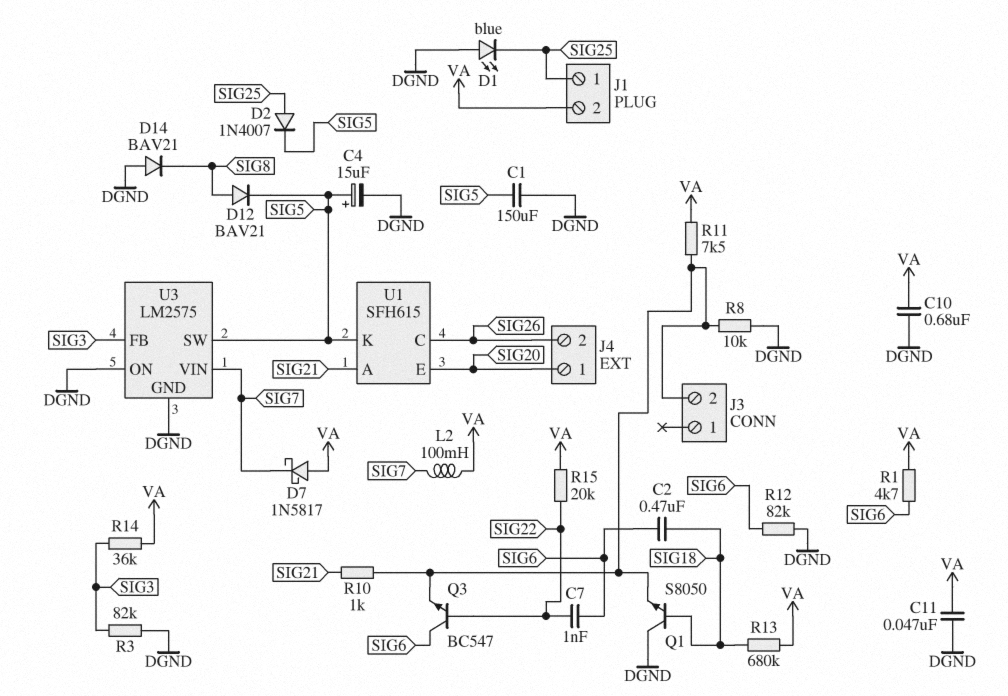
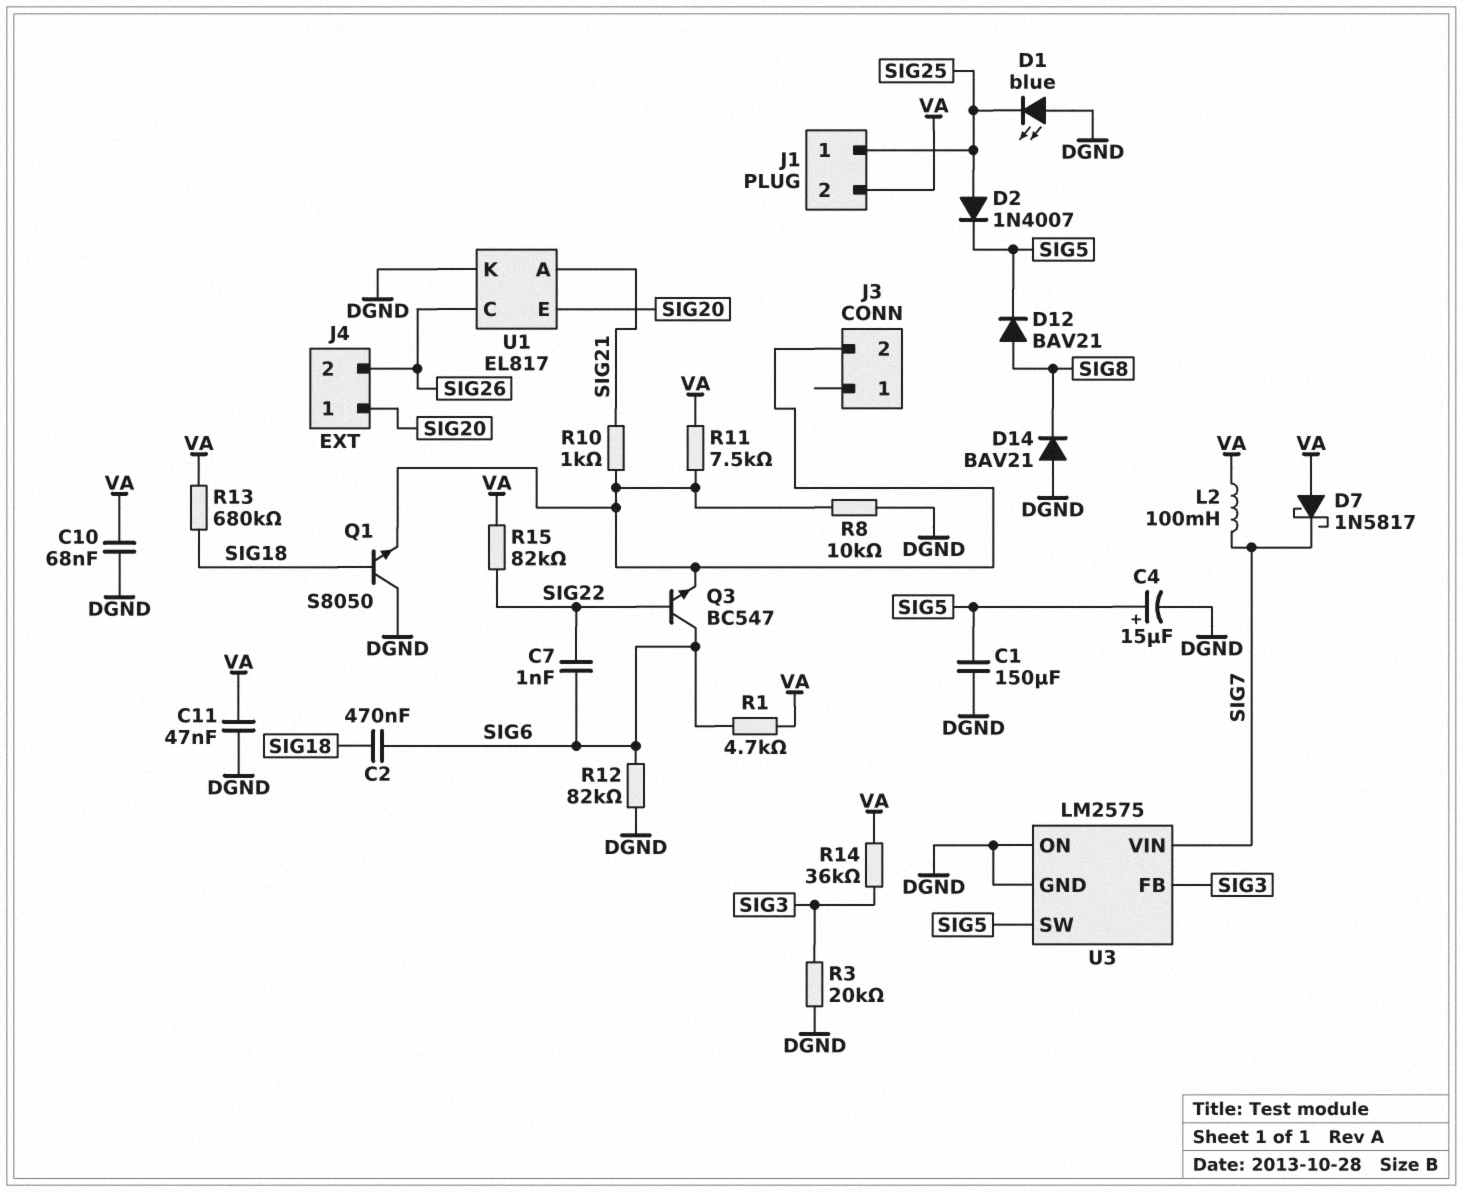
C10: 680nF (DGND, VA) -> 68nF (DGND, VA)
R3: 82k (DGND, SIG3) -> 20k (DGND, SIG3)
R15: 20k (SIG22, VA) -> 82k (SIG22, VA)
U1: SFH615 -> EL817
U1 pin K: SIG5 -> DGND

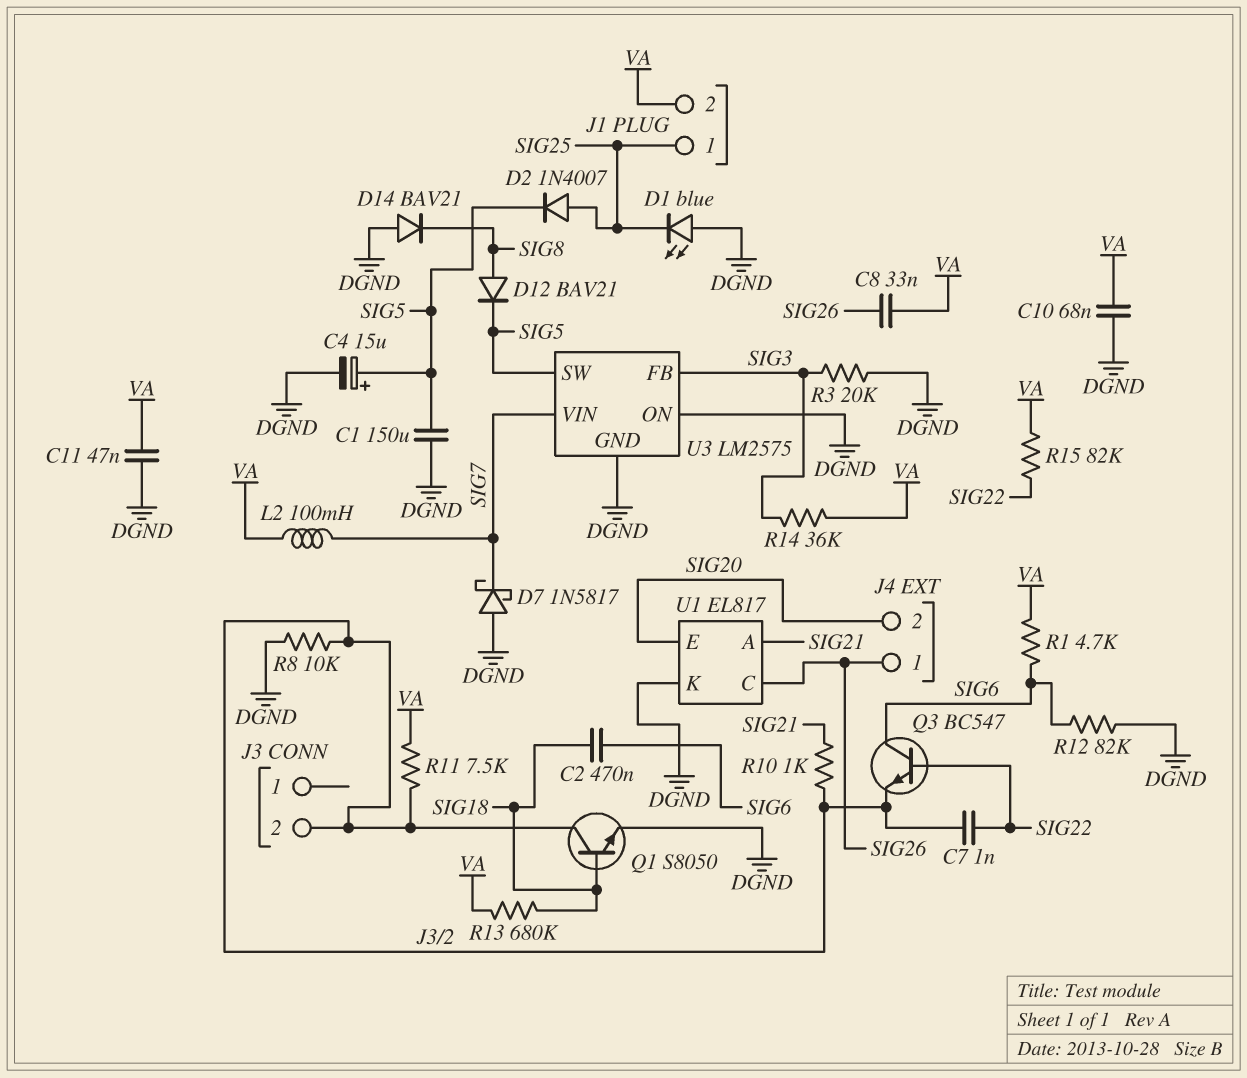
C7: 1nF (SIG6, SIG22) -> 1nF (J3/2, SIG22)
C8: none -> 33nF (SIG26, VA)
D7: schottky 1N5817 (A VA, K SIG7) -> schottky 1N5817 (A DGND, K SIG7)
J4 pin 1: SIG20 -> SIG26
J4 pin 2: SIG26 -> SIG20
Q1: NPN S8050 (B SIG18, C DGND, E J3/2) -> NPN S8050 (B SIG18, C J3/2, E DGND)

